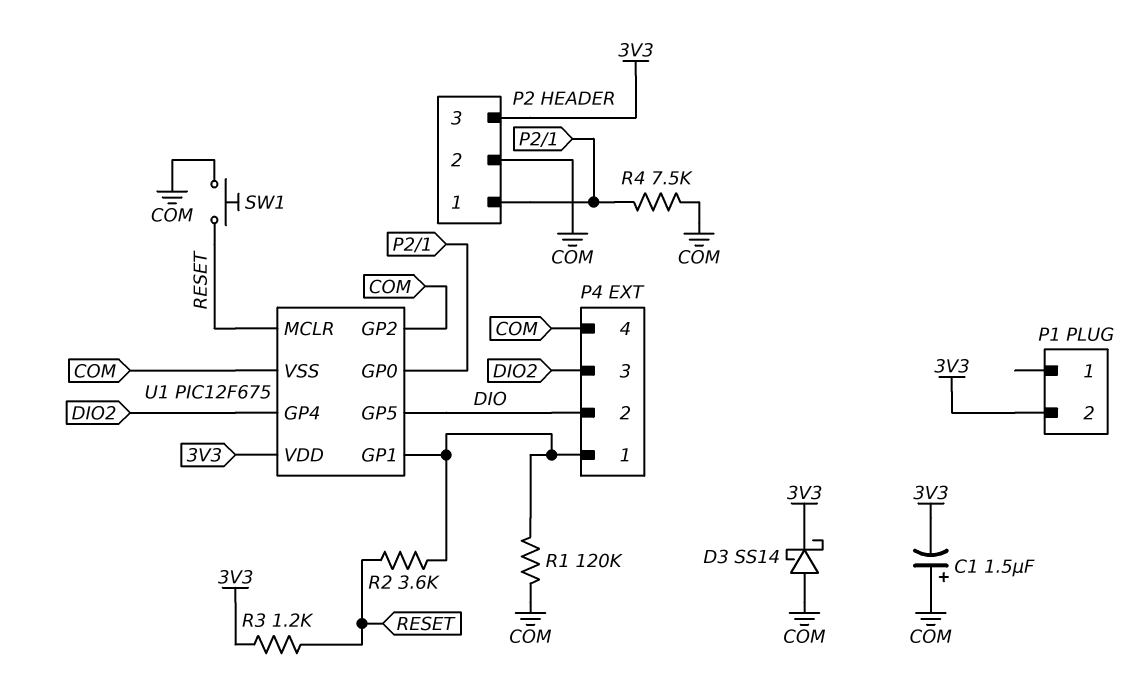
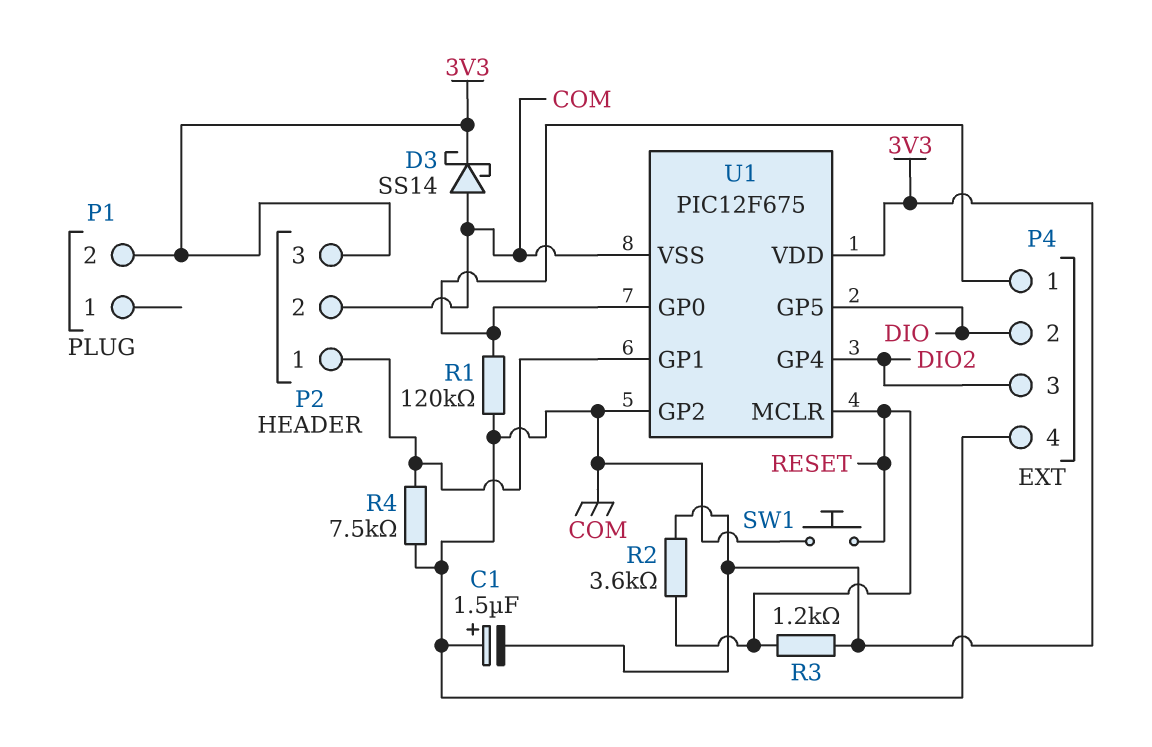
R2: 3.6k (P4/1, RESET) -> 3.6k (3V3, RESET)
U1 pin GP0: P2/1 -> P4/1
U1 pin GP1: P4/1 -> P2/1

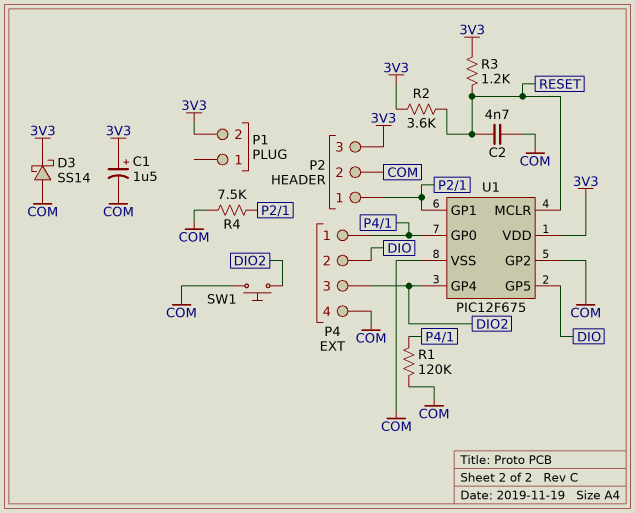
C1: 1.5uF (plus COM, minus 3V3) -> 1.5uF (plus 3V3, minus COM)
C2: none -> 4.7nF (COM, RESET)
SW1: button (COM, RESET) -> button (COM, DIO2)

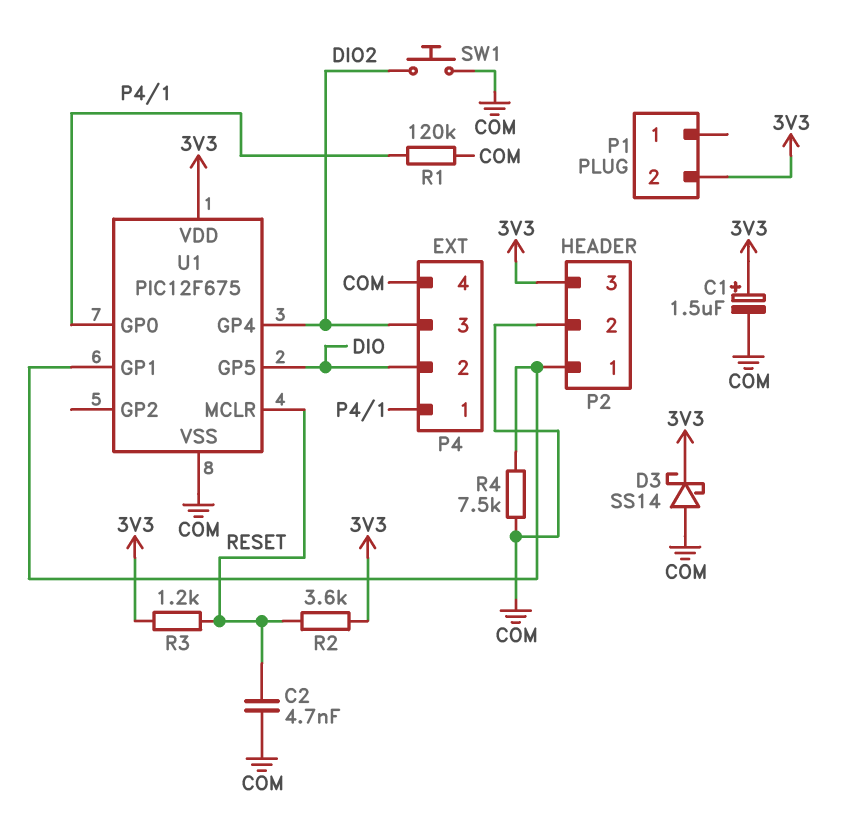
U1 pin GP2: COM -> none

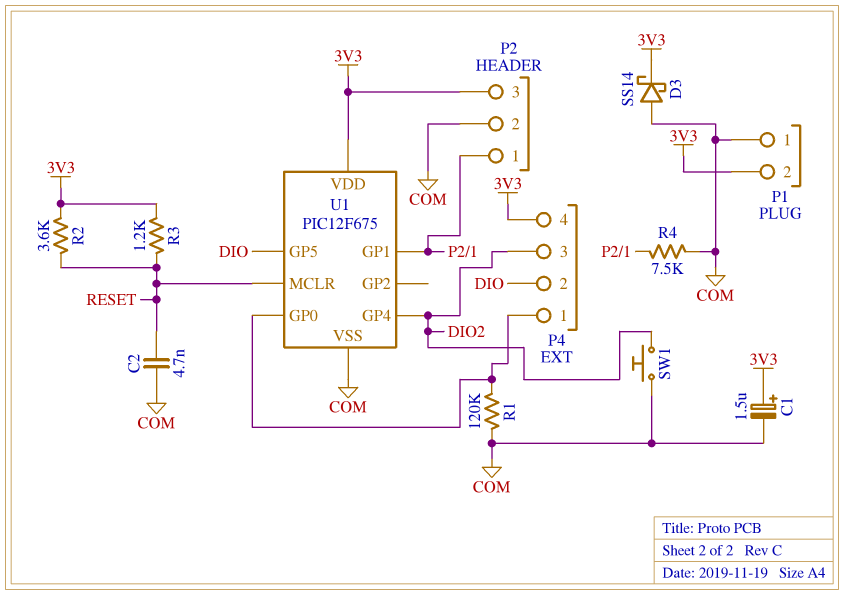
P1 pin 1: none -> COM
P4 pin 4: COM -> 3V3

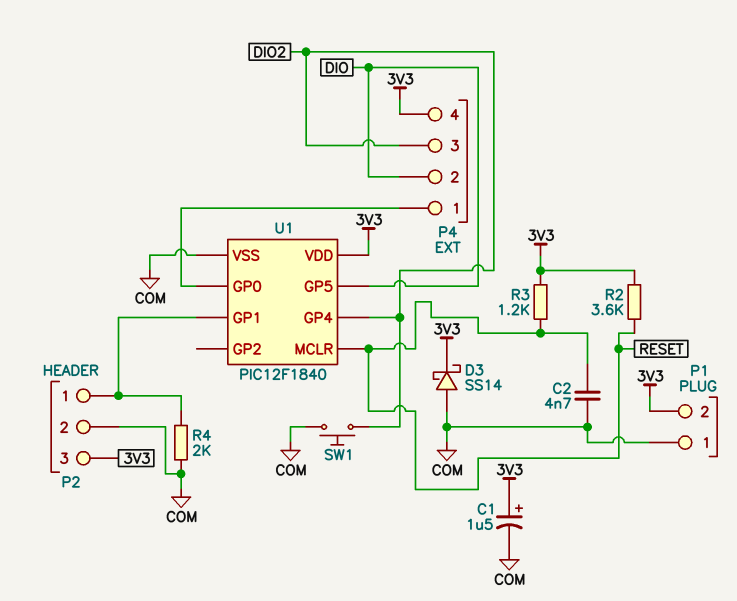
R1: 120k (COM, P4/1) -> none
R4: 7.5k (COM, P2/1) -> 2k (COM, P2/1)
U1: PIC12F675 -> PIC12F1840

